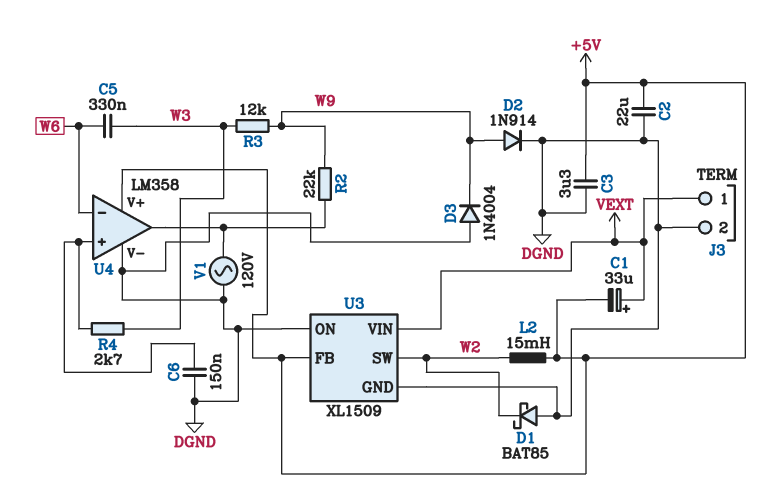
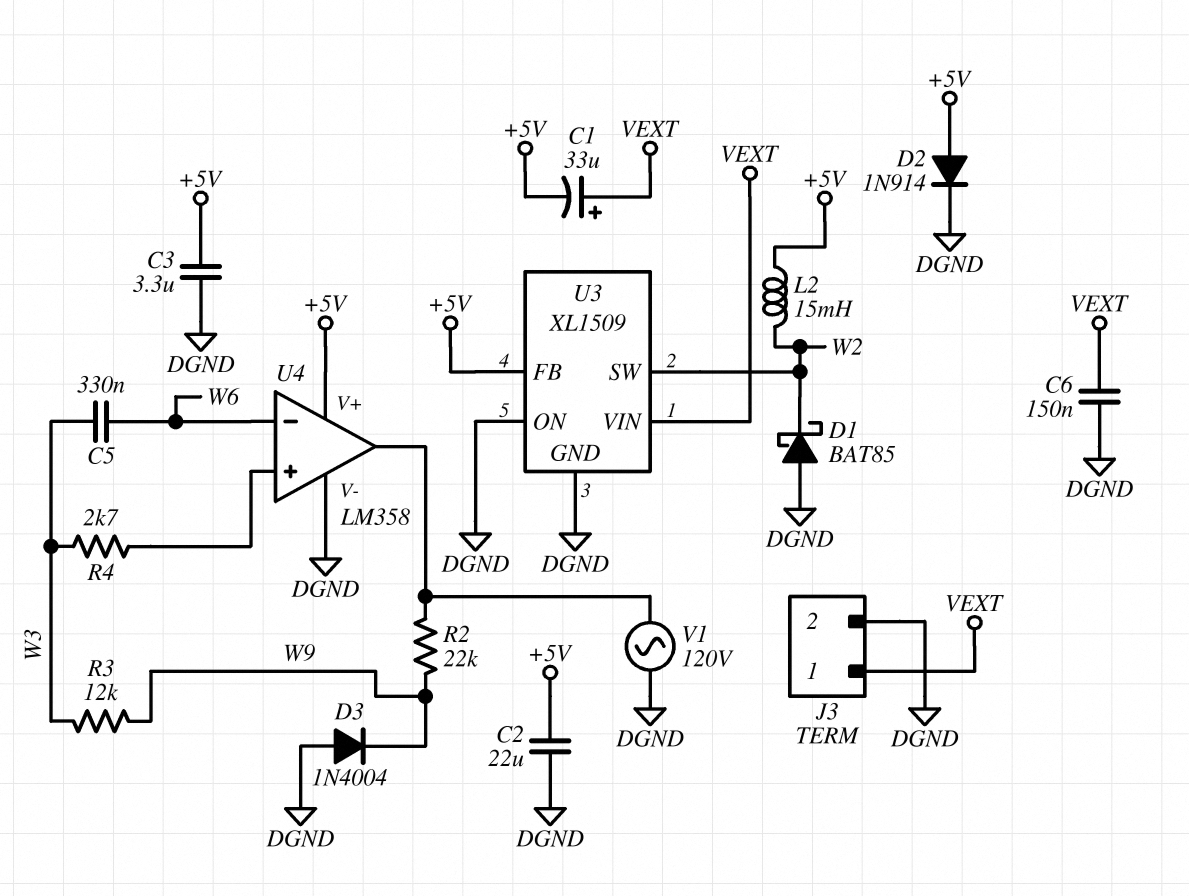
C6: 150nF (DGND, U4/in+) -> 150nF (DGND, VEXT)
D2: diode 1N914 (A W9, K DGND) -> diode 1N914 (A +5V, K DGND)

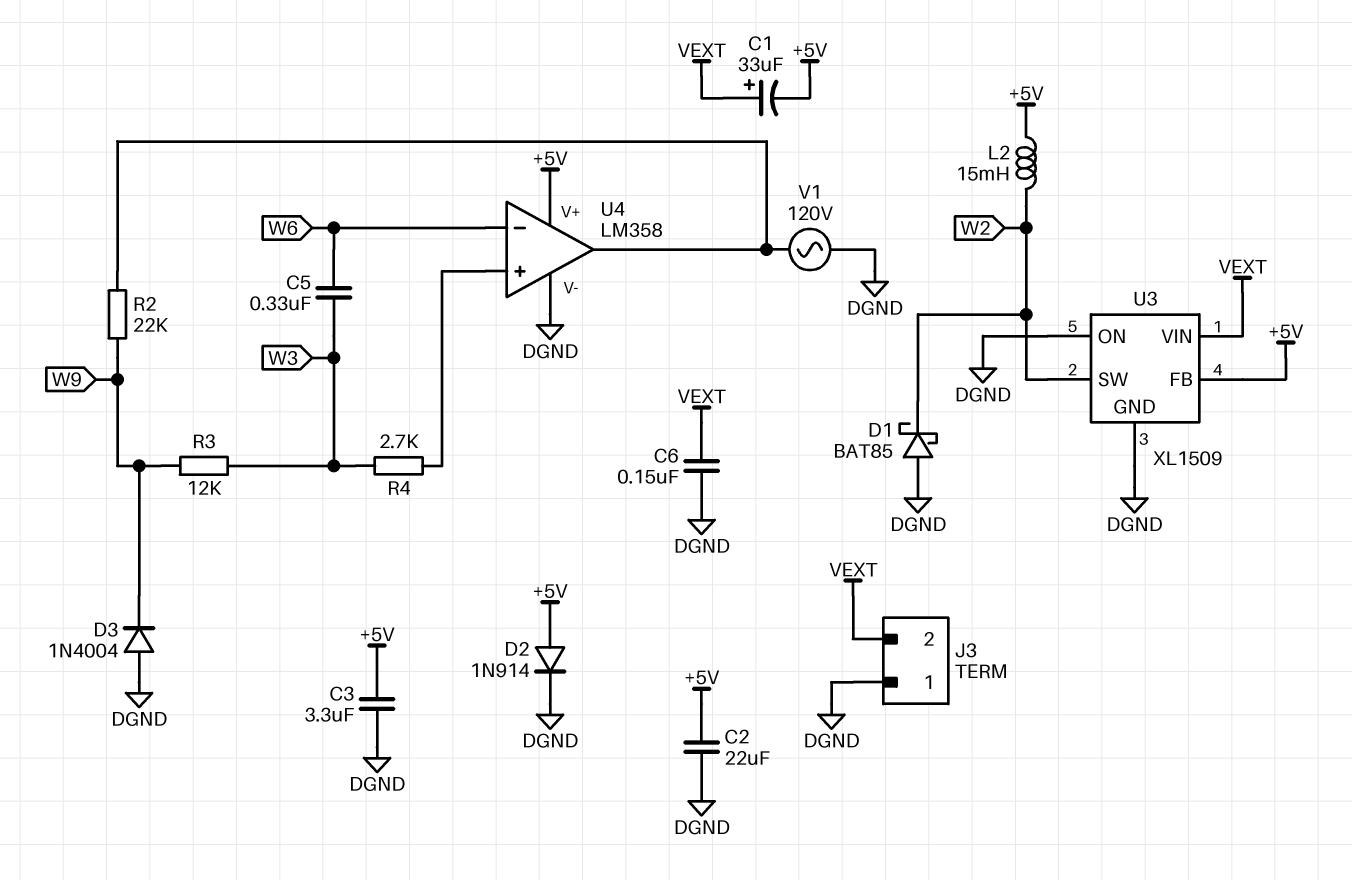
J3 pin 1: VEXT -> DGND
J3 pin 2: DGND -> VEXT

